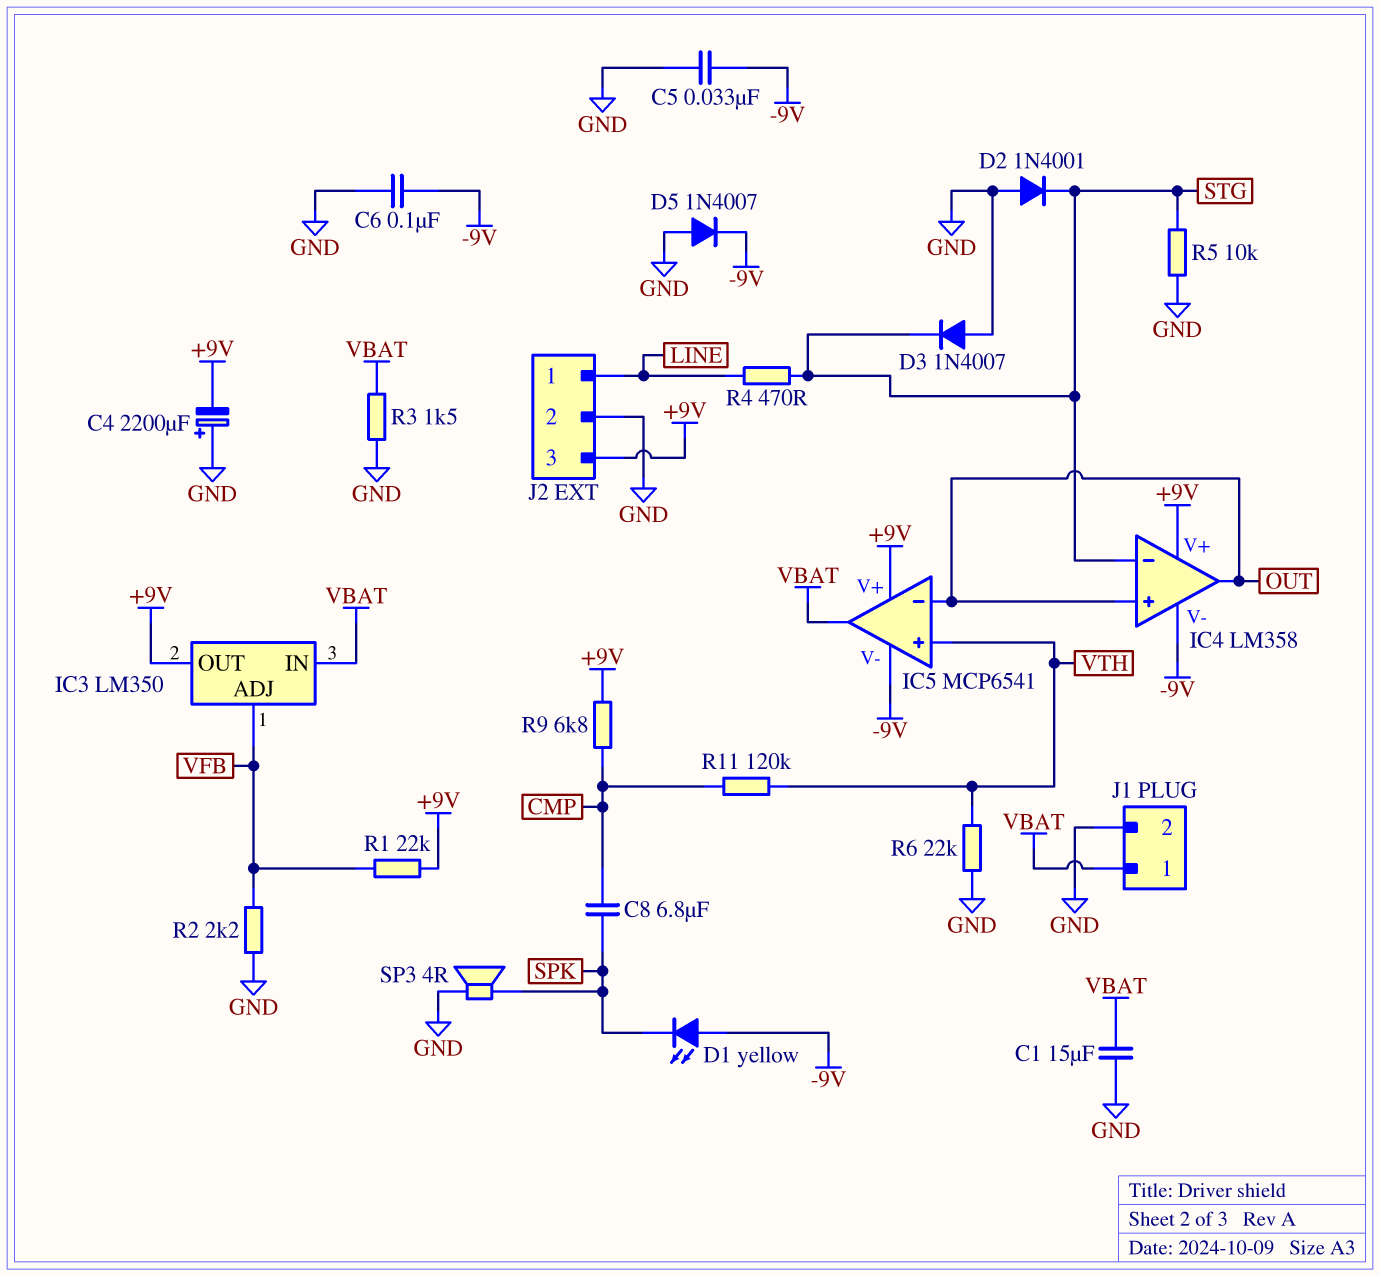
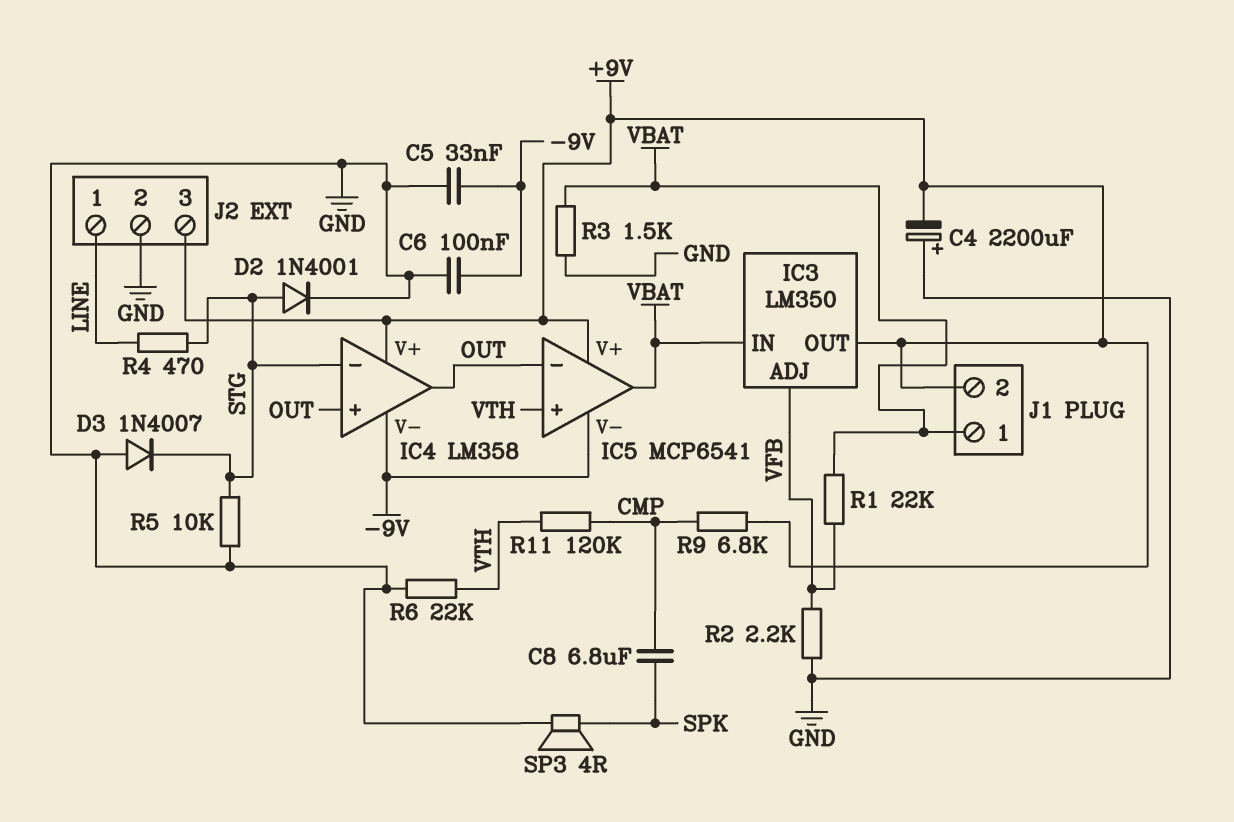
C1: 15uF (GND, VBAT) -> none
D1: LED yellow (A -9V, K SPK) -> none
D2: diode 1N4001 (A GND, K STG) -> diode 1N4001 (A STG, K GND)
D5: diode 1N4007 (A GND, K -9V) -> none
J1 pin 2: GND -> +9V
R1: 22k (+9V, VFB) -> 22k (VBAT, VFB)

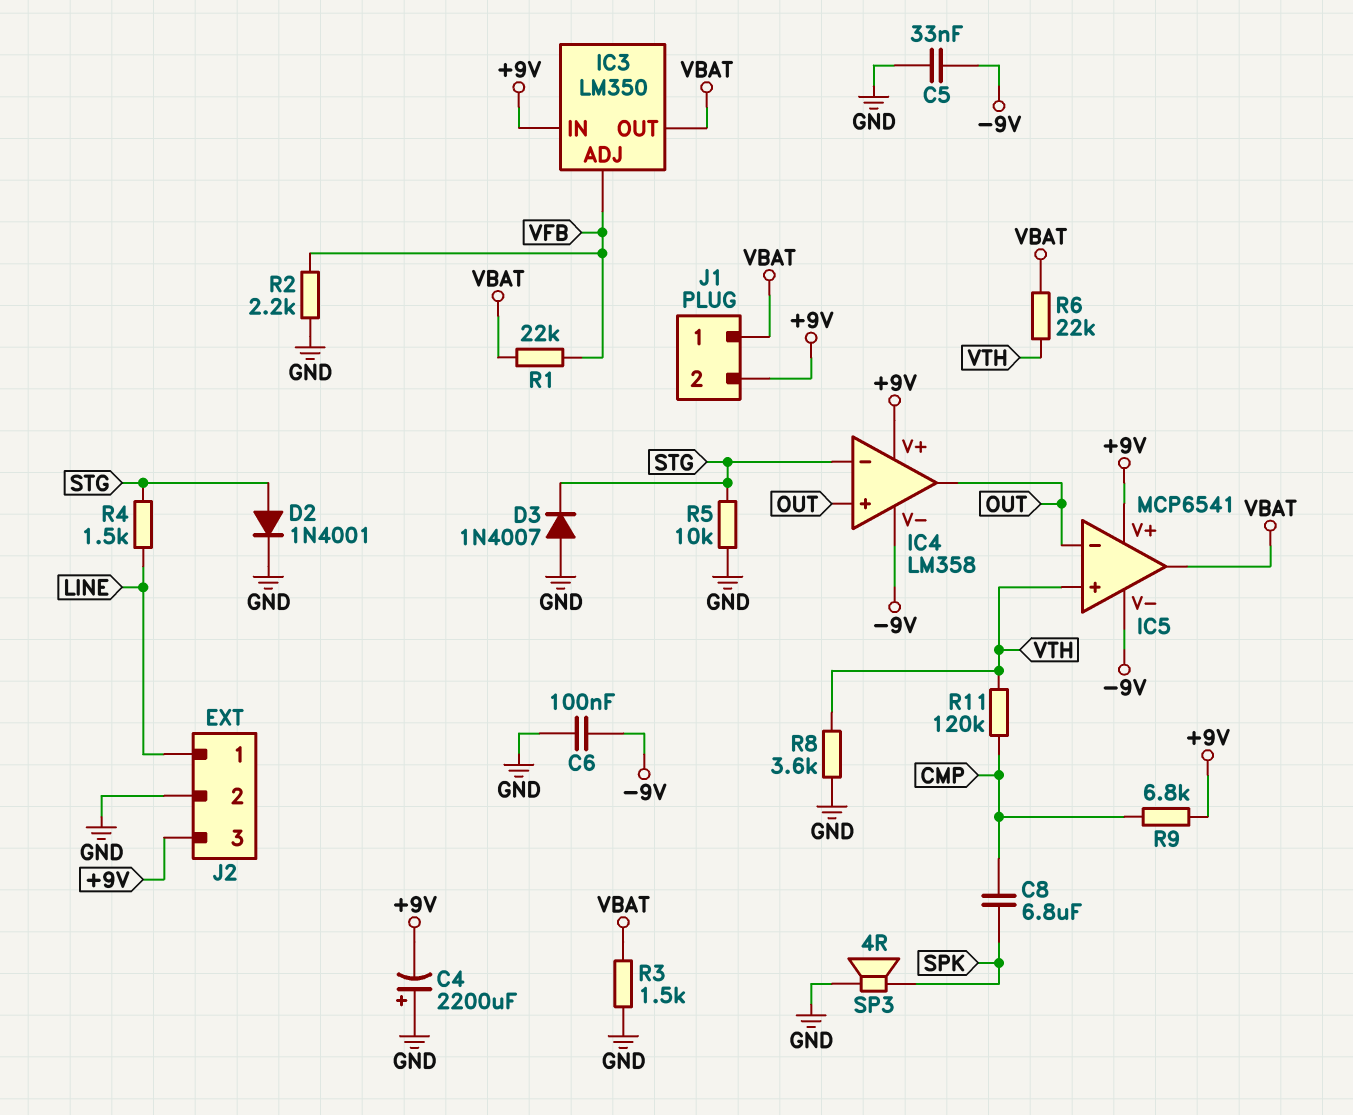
IC3 pin IN: VBAT -> +9V
IC3 pin OUT: +9V -> VBAT
R4: 470 (LINE, STG) -> 1.5k (LINE, STG)
R6: 22k (GND, VTH) -> 22k (VBAT, VTH)
R8: none -> 3.6k (GND, VTH)

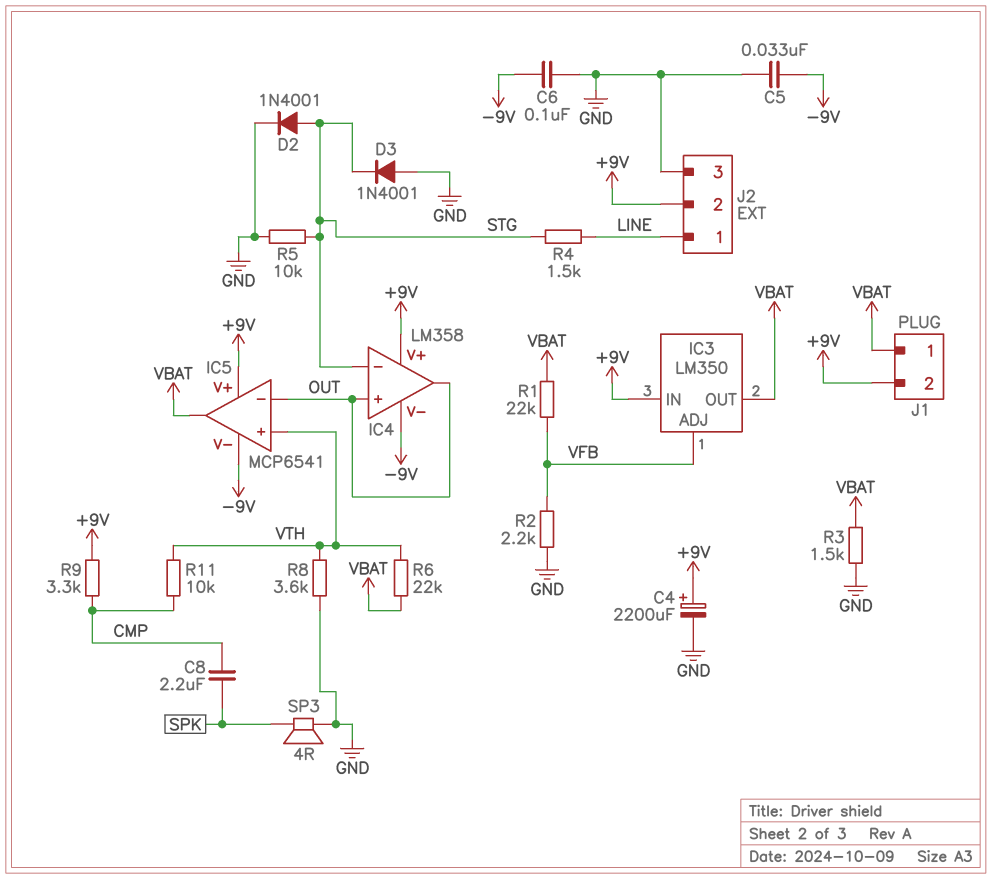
C4: 2200uF (plus GND, minus +9V) -> 2200uF (plus +9V, minus GND)
C8: 6.8uF (CMP, SPK) -> 2.2uF (CMP, SPK)
D3: diode 1N4007 (A GND, K STG) -> diode 1N4001 (A GND, K STG)
J2 pin 2: GND -> +9V
J2 pin 3: +9V -> GND
R9: 6.8k (+9V, CMP) -> 3.3k (+9V, CMP)
R11: 120k (CMP, VTH) -> 10k (CMP, VTH)

